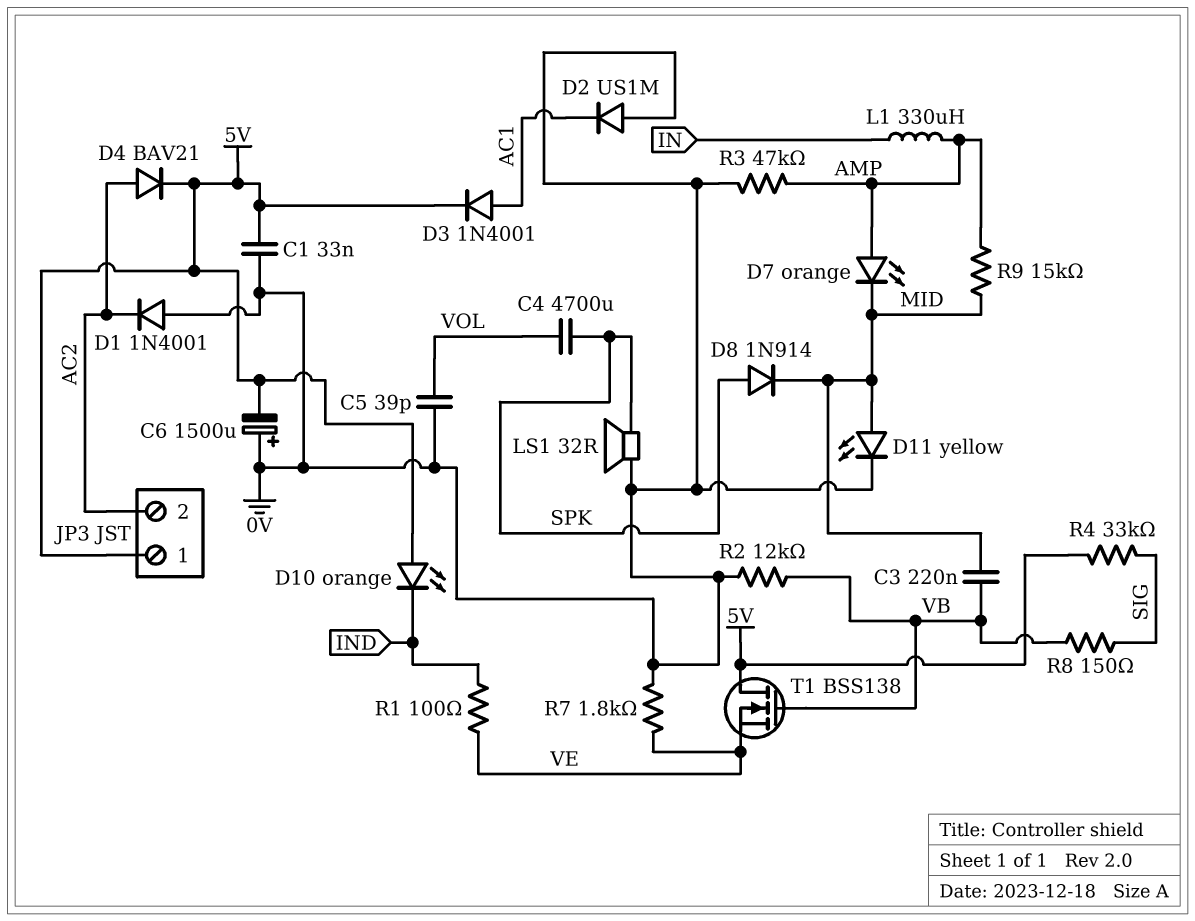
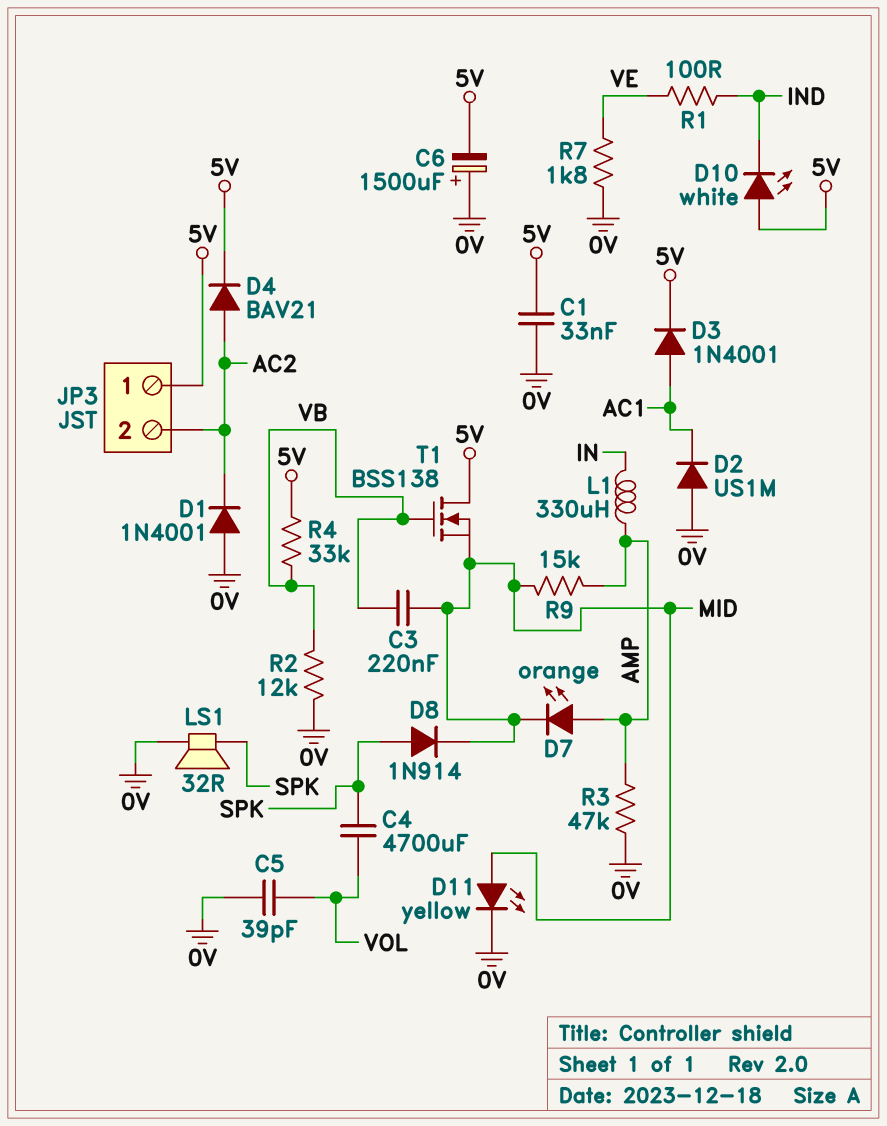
D10: LED orange (A 5V, K IND) -> LED white (A 5V, K IND)
R4: 33k (5V, SIG) -> 33k (5V, VB)
R8: 150 (SIG, VB) -> none
T1: NMOS BSS138 (G VB, D 5V, S VE) -> NMOS BSS138 (G VB, D 5V, S MID)

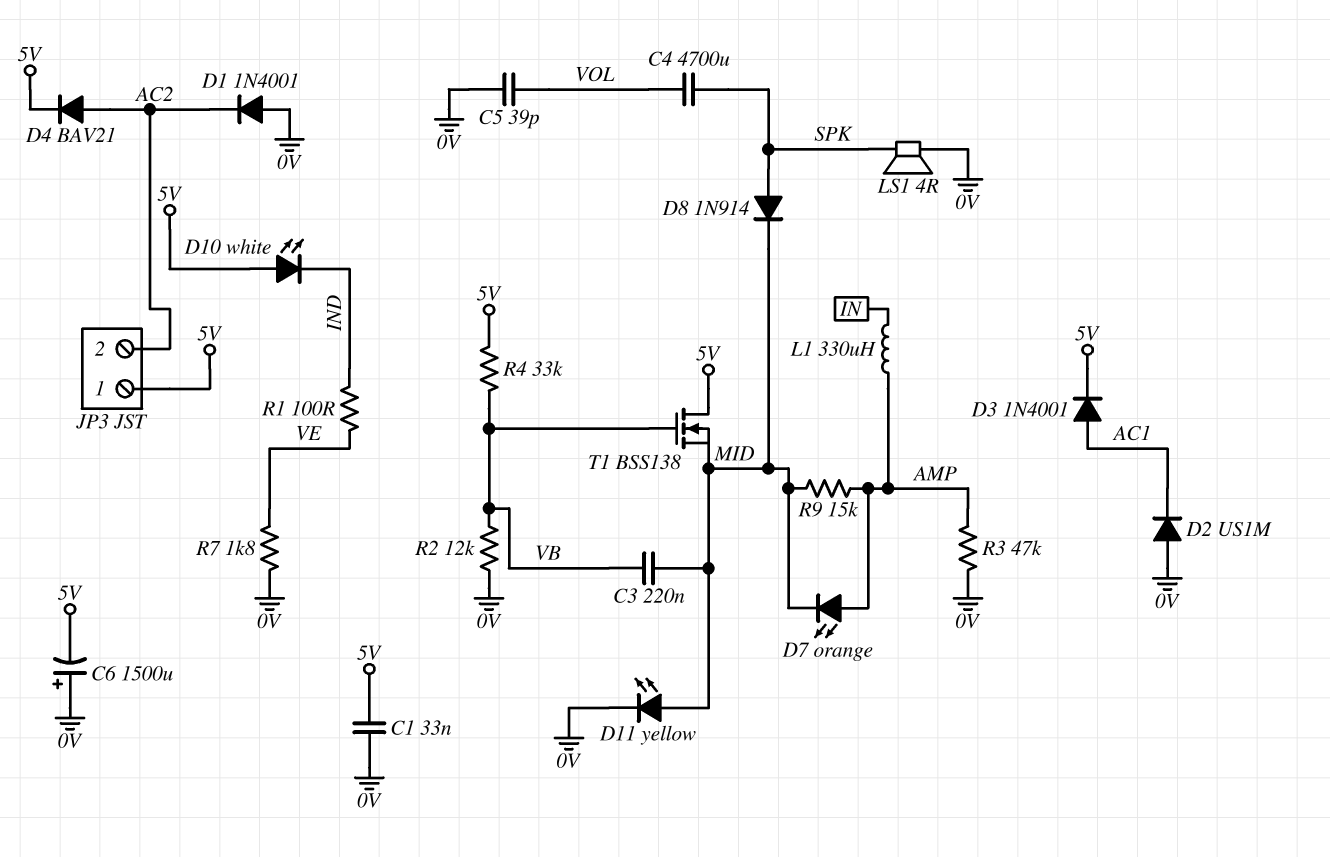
LS1: speaker 32R (0V, SPK) -> speaker 4R (0V, SPK)

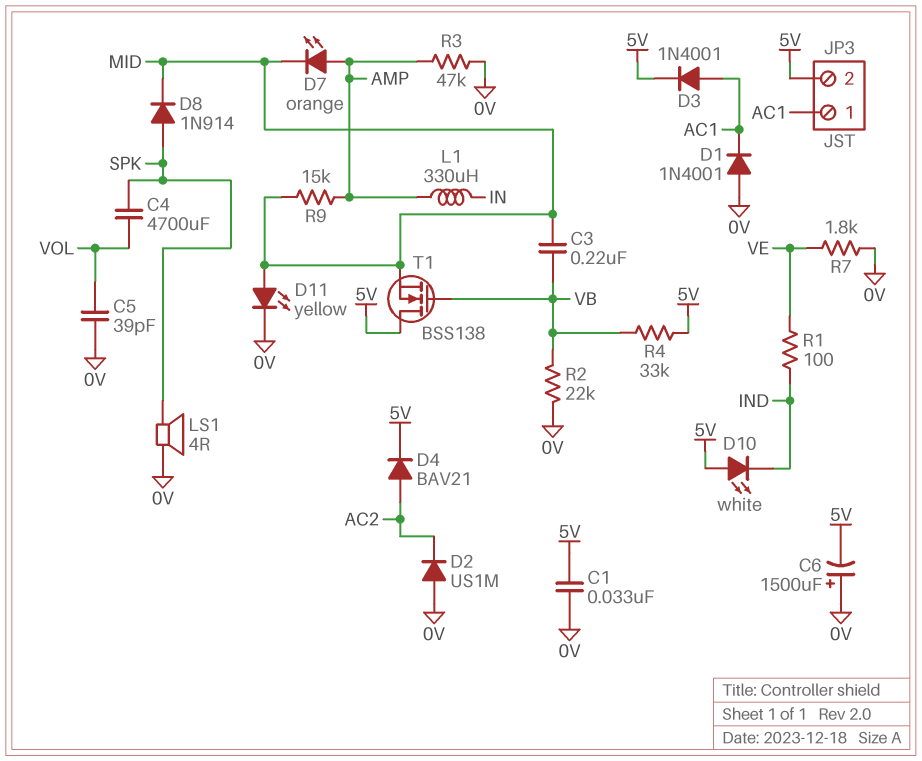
D1: diode 1N4001 (A 0V, K AC2) -> diode 1N4001 (A 0V, K AC1)
D2: diode US1M (A 0V, K AC1) -> diode US1M (A 0V, K AC2)
JP3 pin 1: 5V -> AC1
JP3 pin 2: AC2 -> 5V
R2: 12k (0V, VB) -> 22k (0V, VB)

